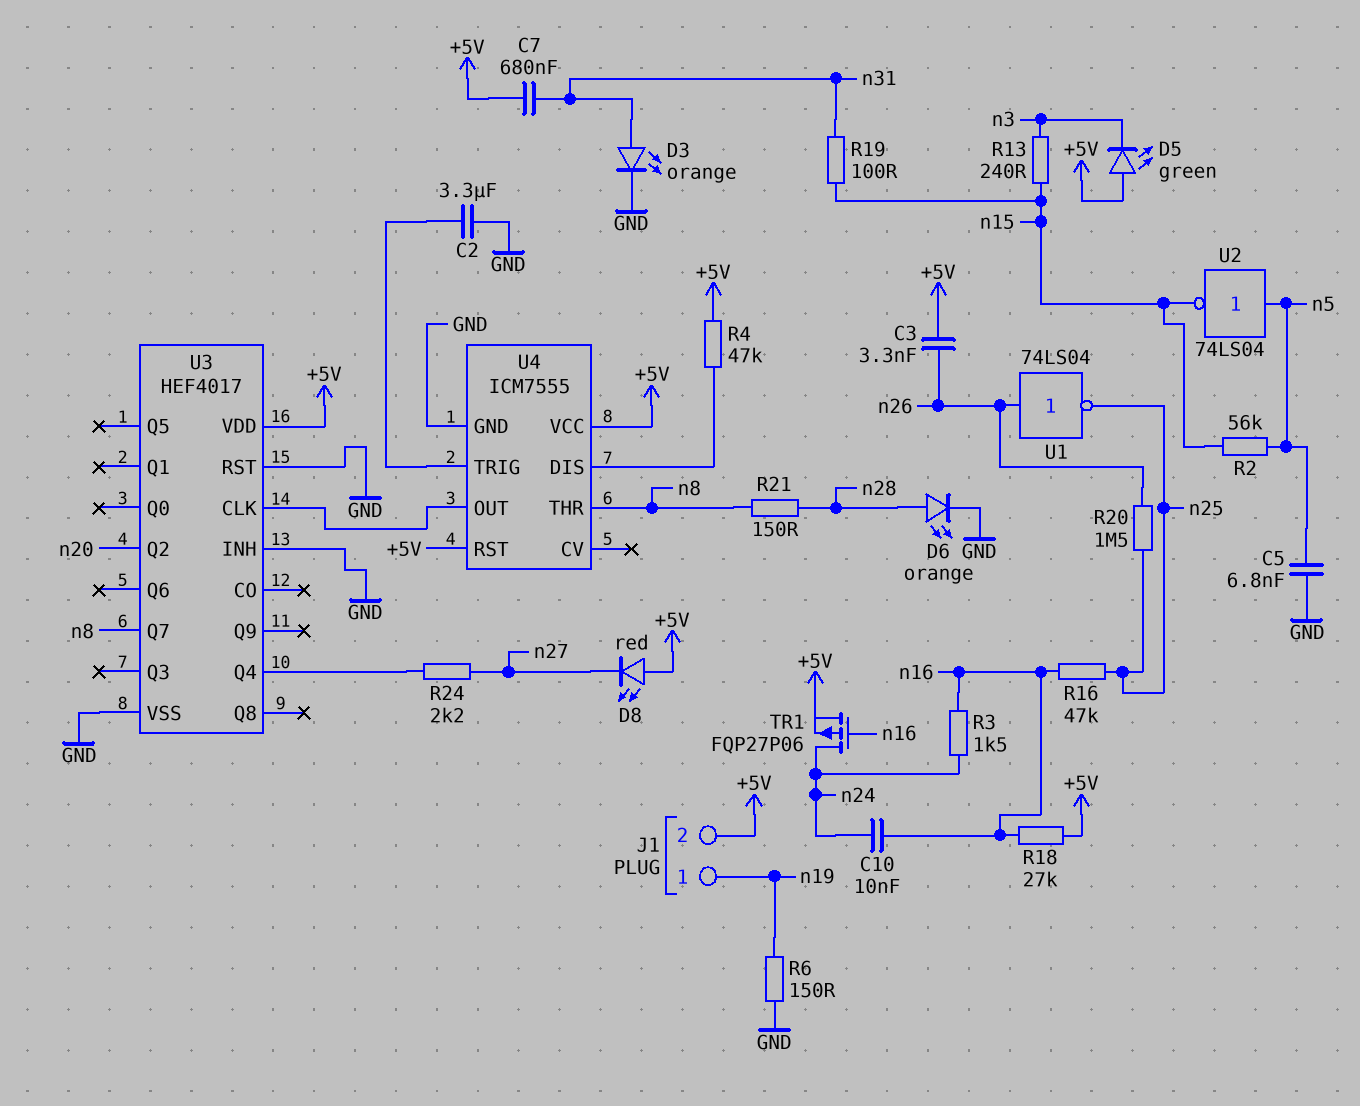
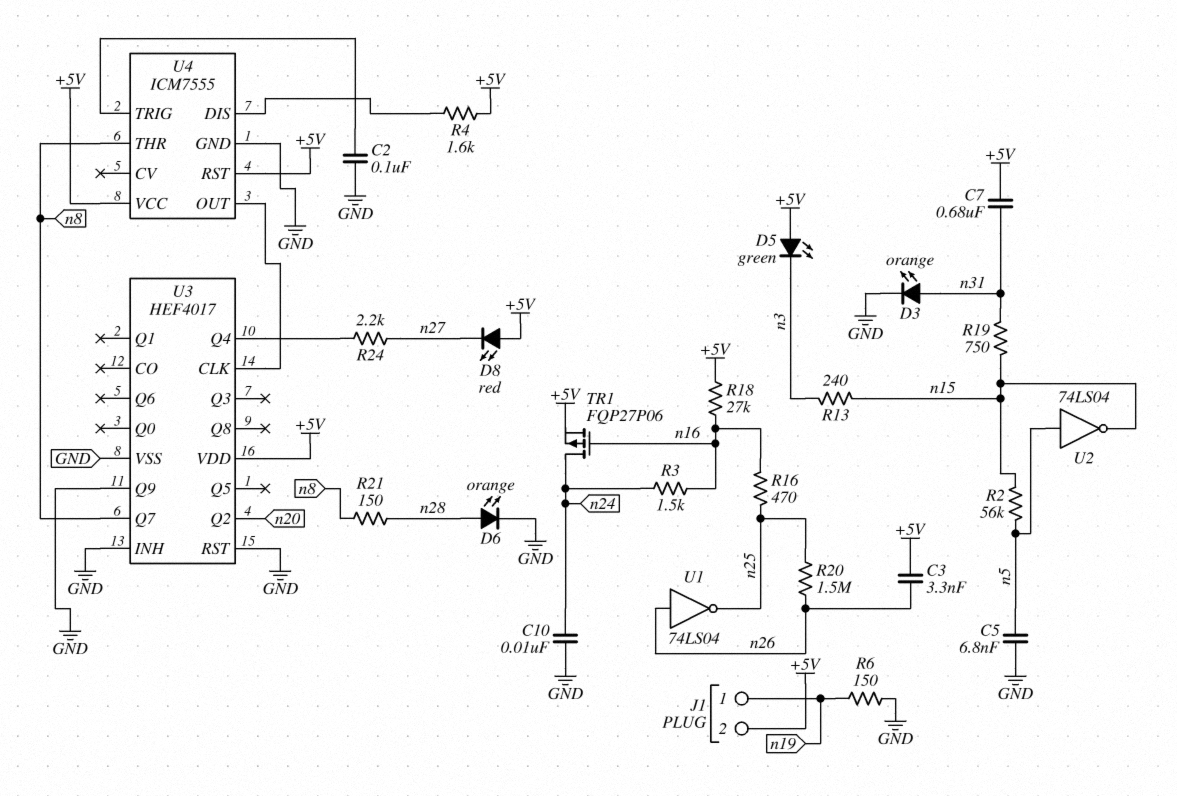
C2: 3.3uF (GND, U4/TRIG) -> 100nF (GND, U4/TRIG)
C10: 10nF (n16, n24) -> 10nF (GND, n24)
R4: 47k (+5V, U4/DIS) -> 1.6k (+5V, U4/DIS)
R16: 47k (n16, n25) -> 470 (n16, n25)
R19: 100 (n15, n31) -> 750 (n15, n31)
U3 pin Q9: none -> GND

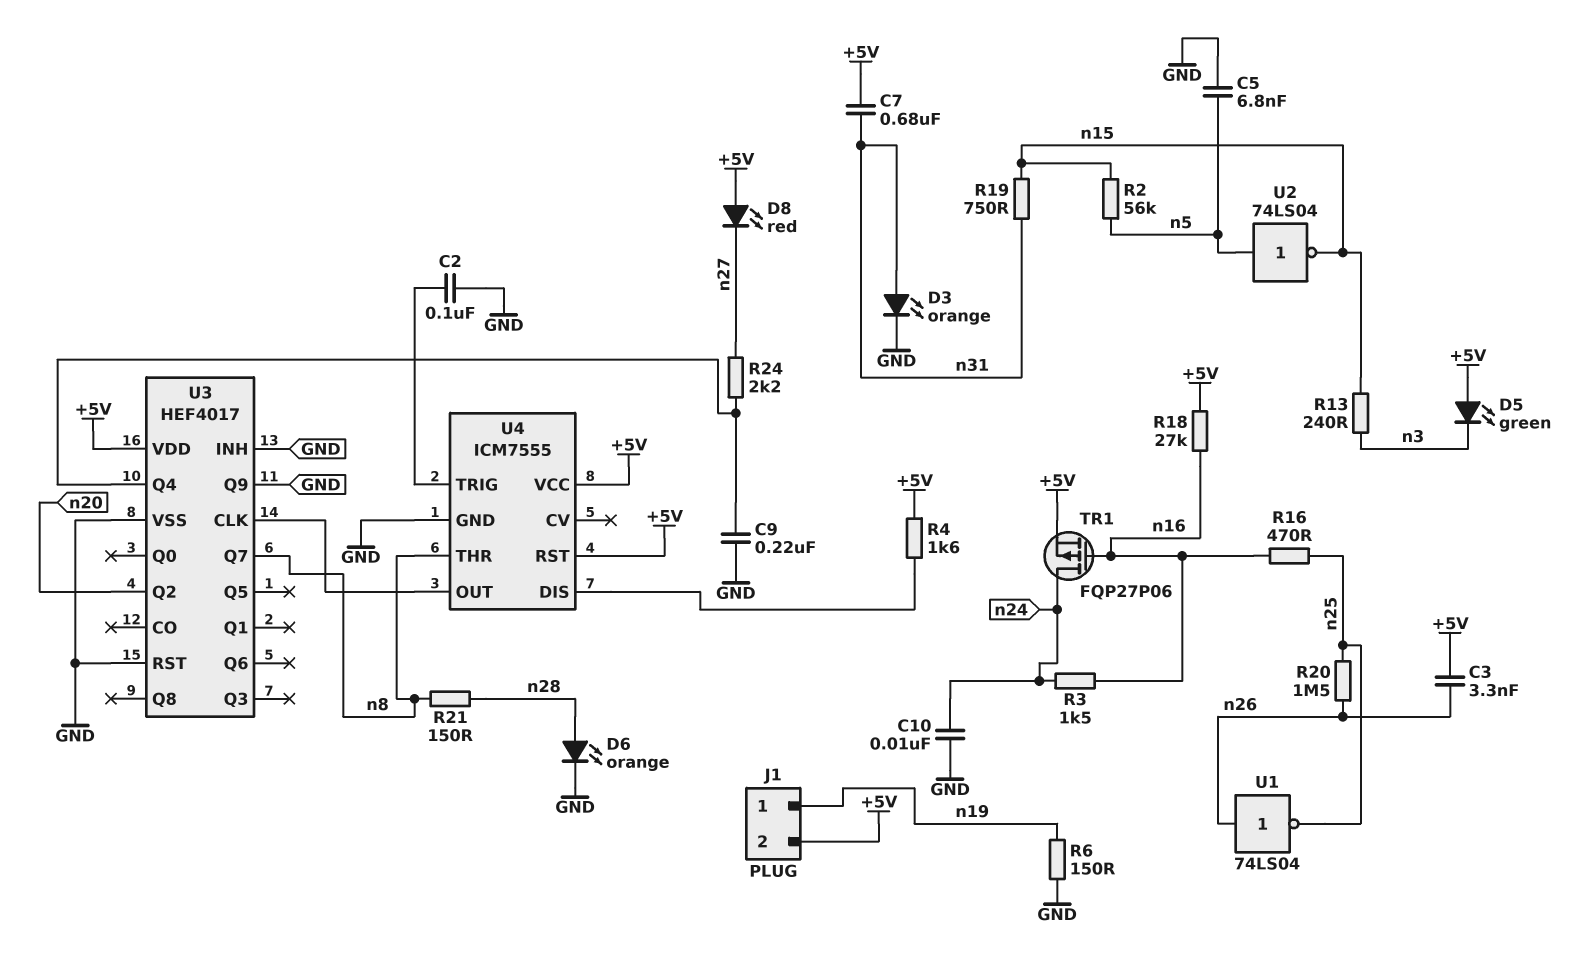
C9: none -> 220nF (GND, U3/Q4)

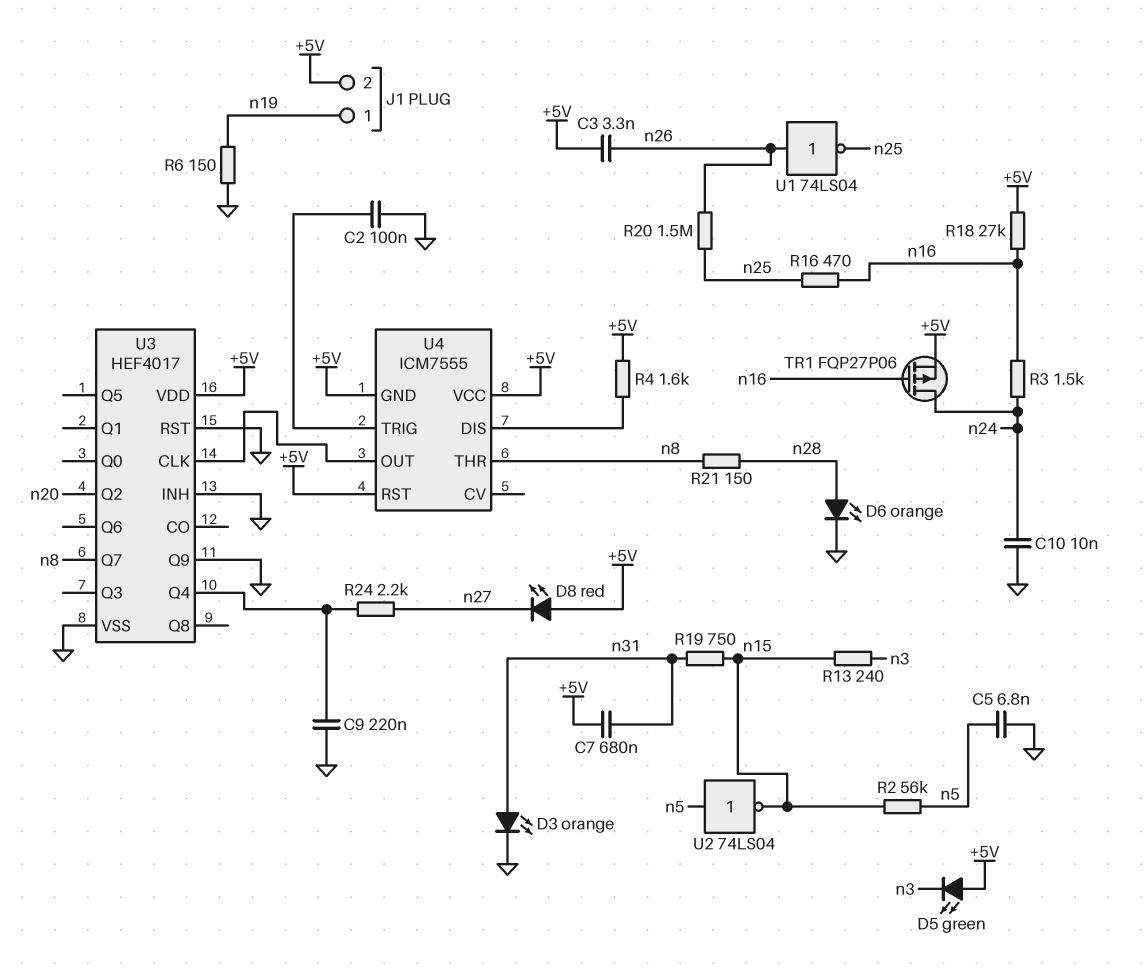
U4 pin GND: GND -> +5V

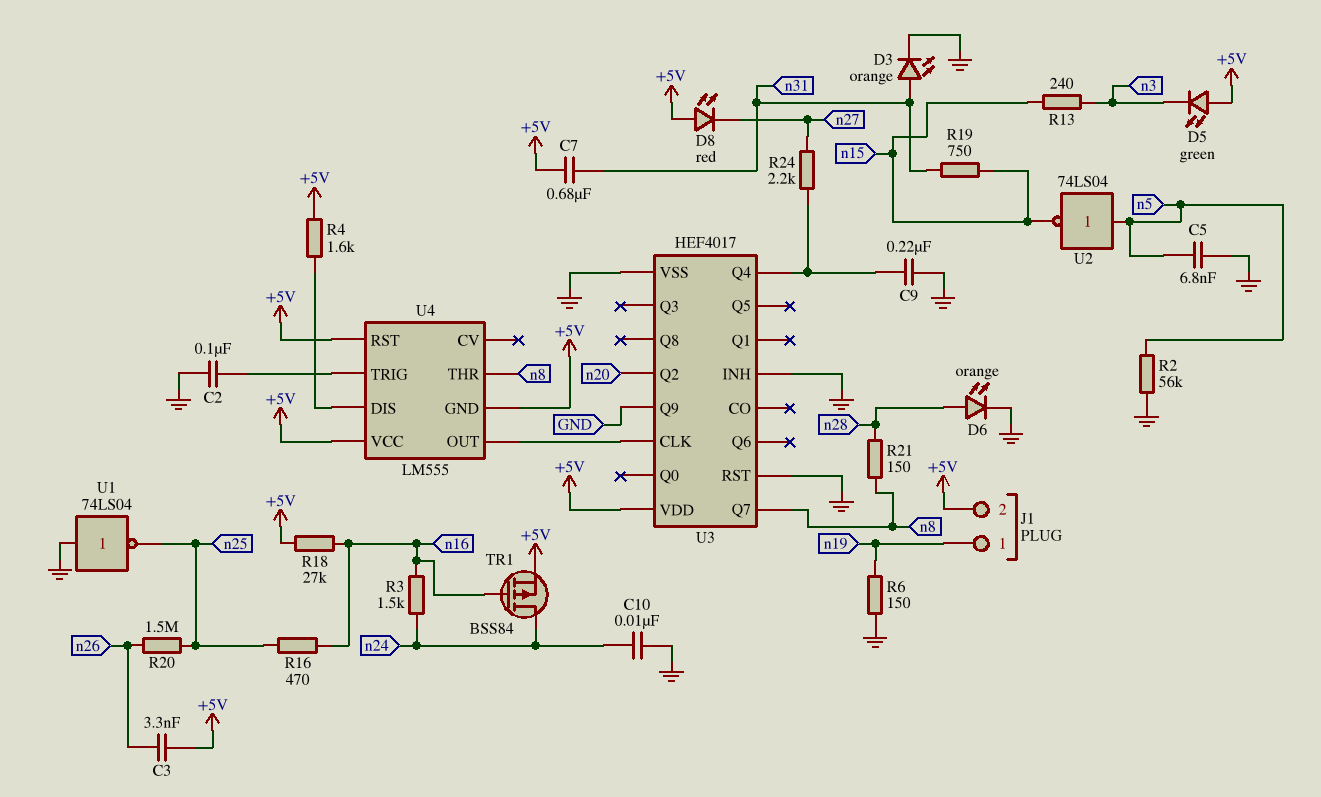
R2: 56k (n5, n15) -> 56k (GND, n5)
TR1: PMOS FQP27P06 (G n16, D n24, S +5V) -> PMOS BSS84 (G n16, D n24, S +5V)
U1: NOT 74LS04 (in n26, out n25) -> NOT 74LS04 (in GND, out n25)
U4: ICM7555 -> LM555

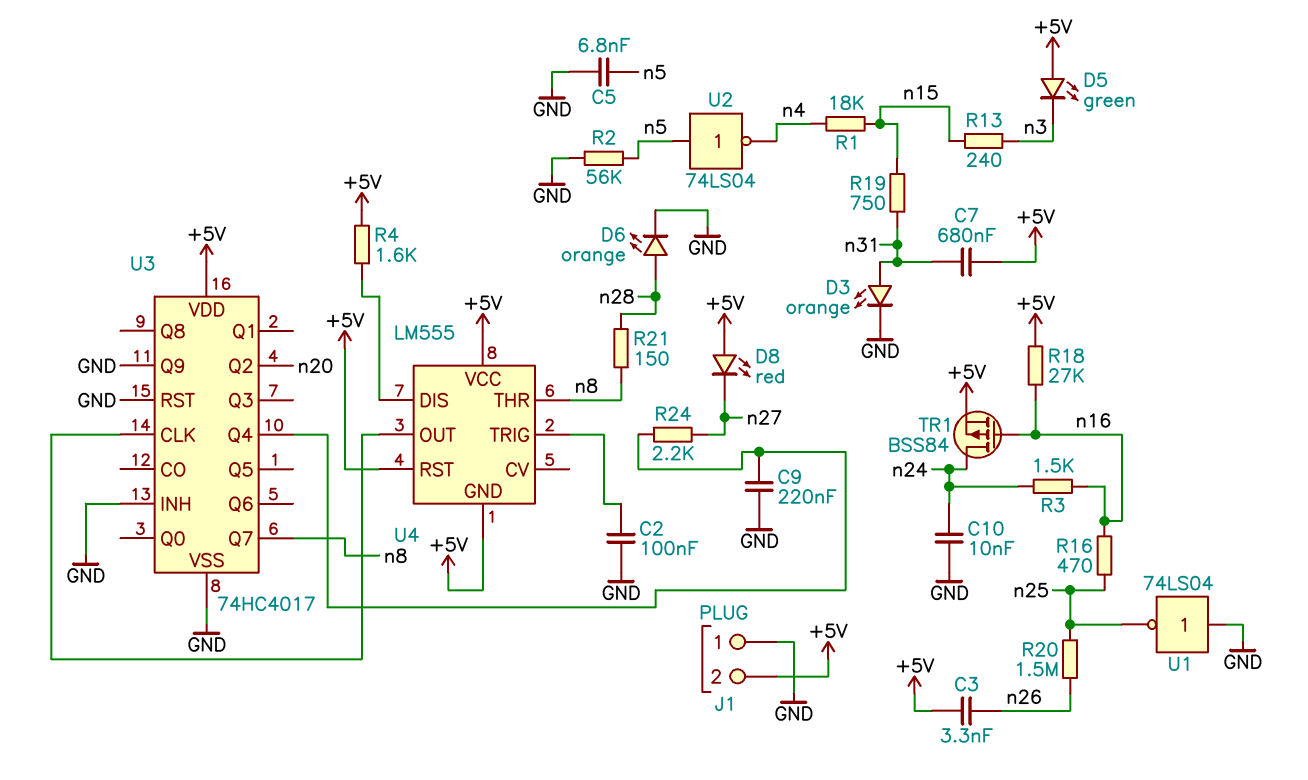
J1 pin 1: n19 -> GND
R1: none -> 18k (n4, n15)
R6: 150 (GND, n19) -> none
U2: NOT 74LS04 (in n5, out n15) -> NOT 74LS04 (in n5, out n4)
U3: HEF4017 -> 74HC4017

